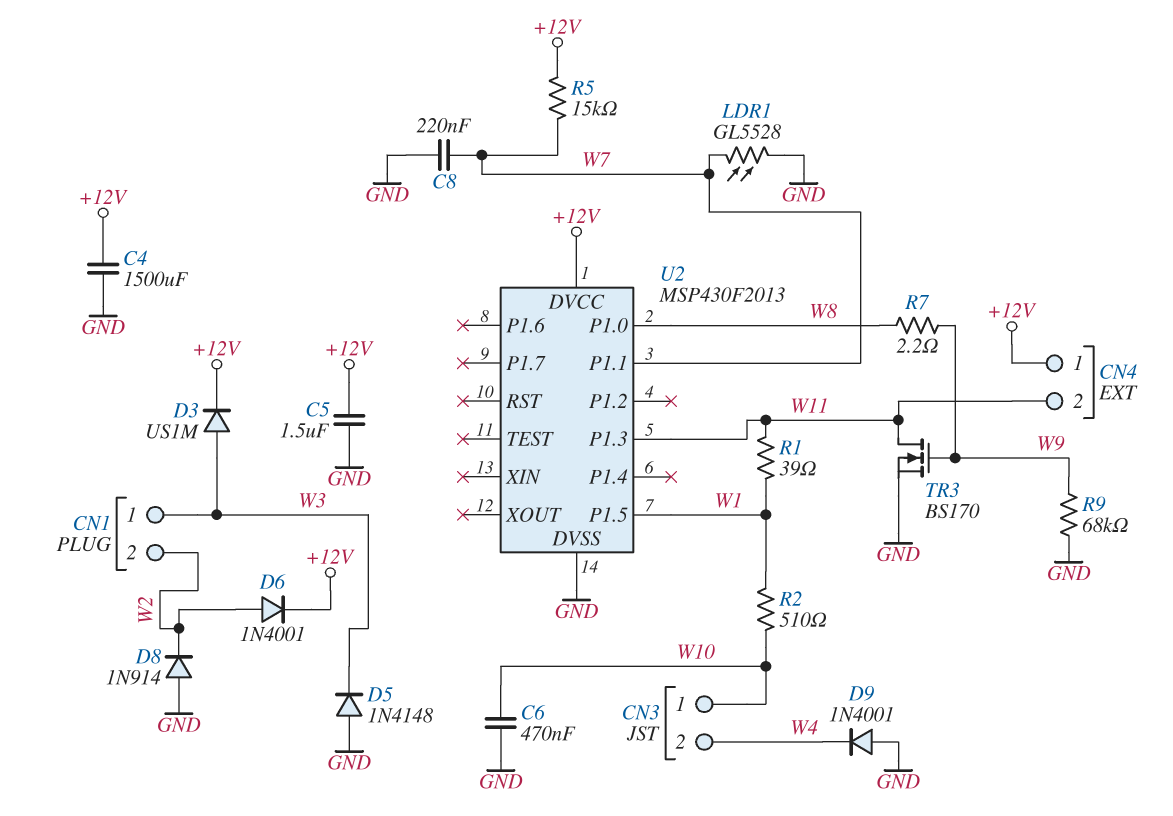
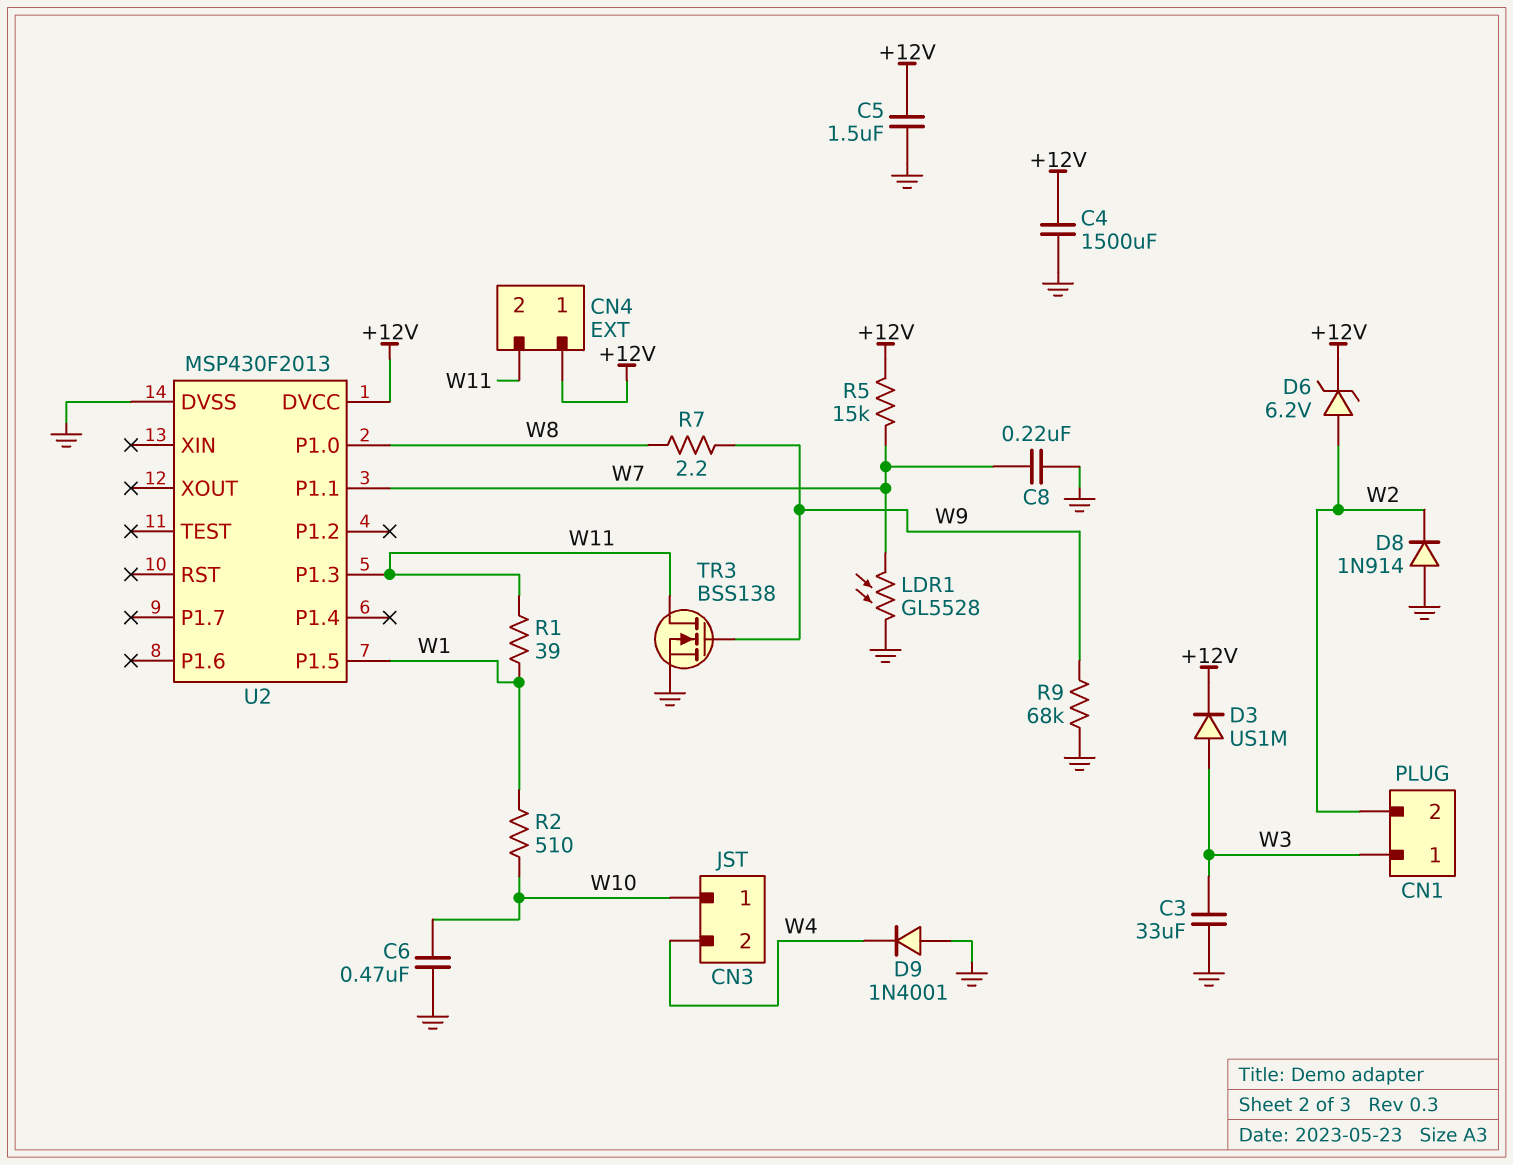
C3: none -> 33uF (GND, W3)
D5: diode 1N4148 (A GND, K W3) -> none
D6: diode 1N4001 (A W2, K +12V) -> zener 6.2V (A W2, K +12V)
TR3: NMOS BS170 (G W9, D W11, S GND) -> NMOS BSS138 (G W9, D W11, S GND)

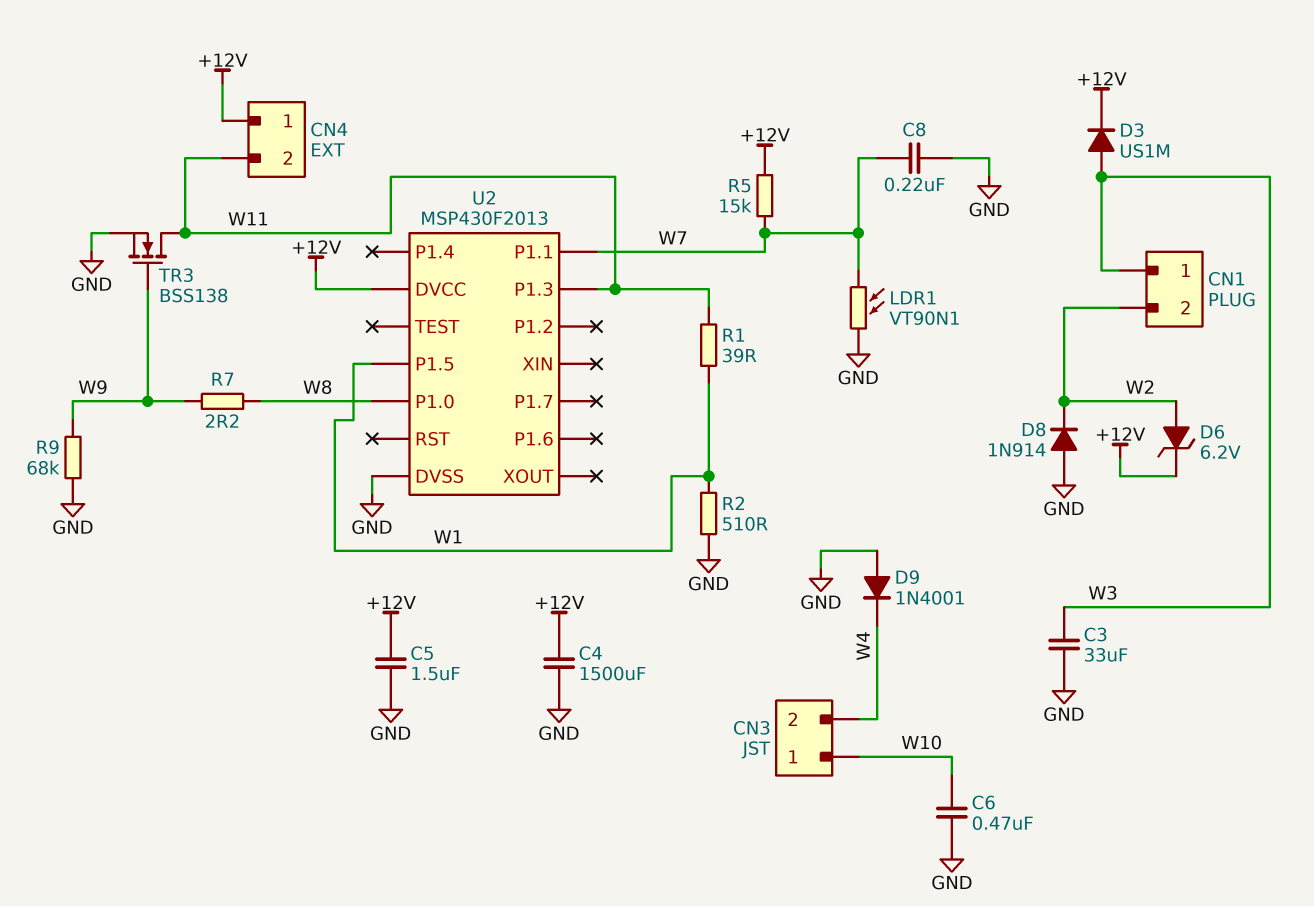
LDR1: GL5528 (GND, W7) -> VT90N1 (GND, W7)
R2: 510 (W1, W10) -> 510 (GND, W1)

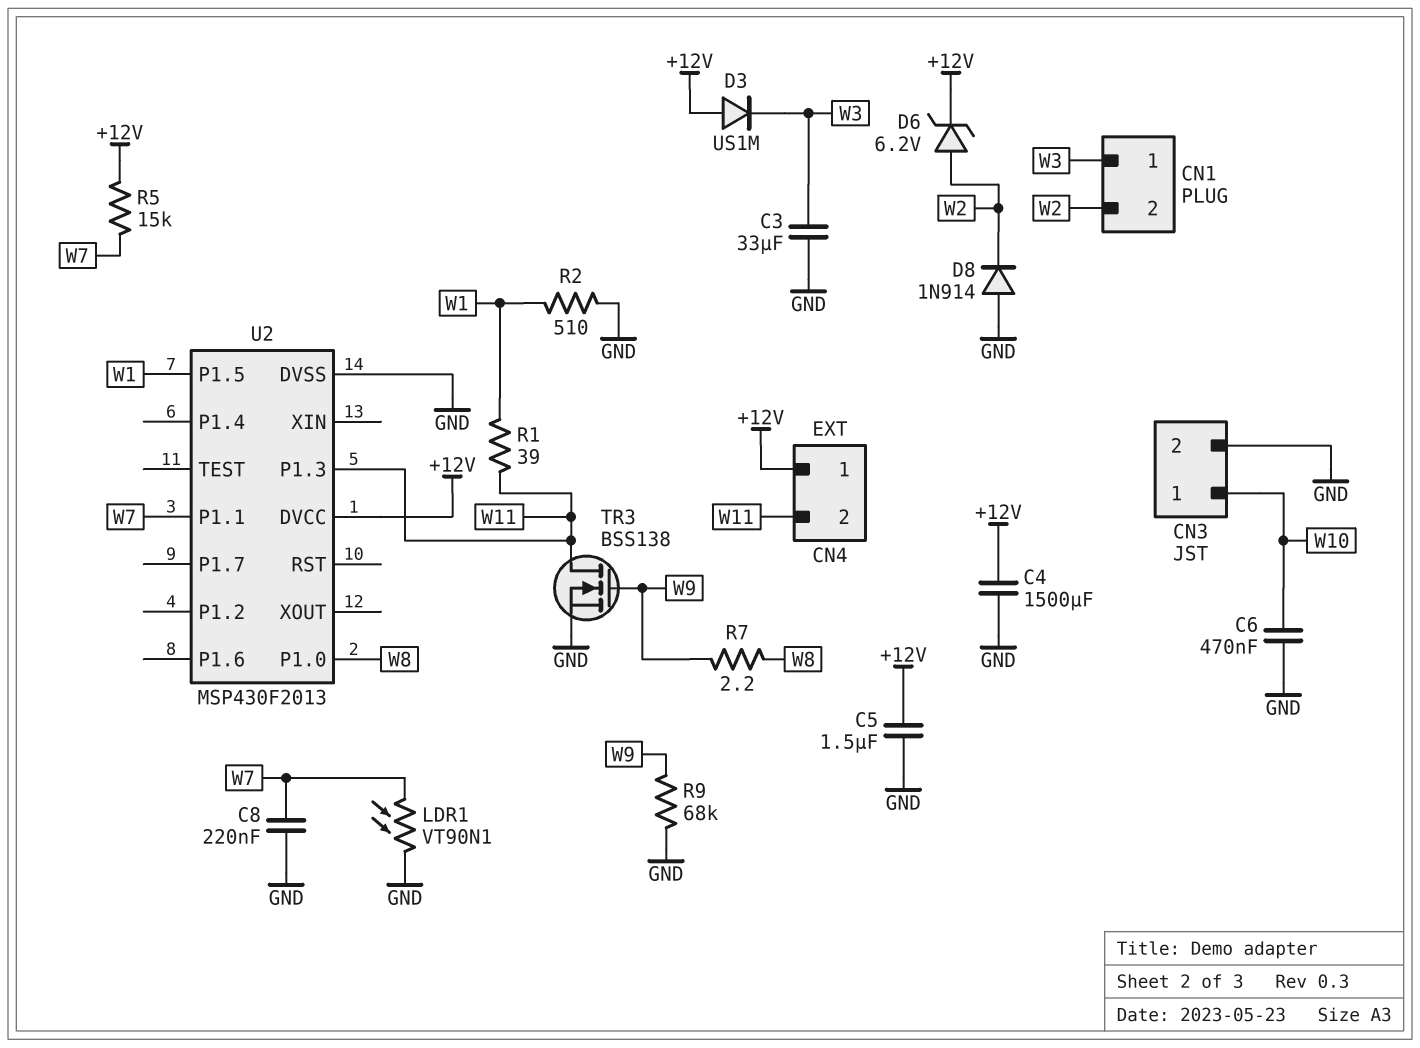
CN3 pin 2: W4 -> GND
D3: diode US1M (A W3, K +12V) -> diode US1M (A +12V, K W3)
D9: diode 1N4001 (A GND, K W4) -> none

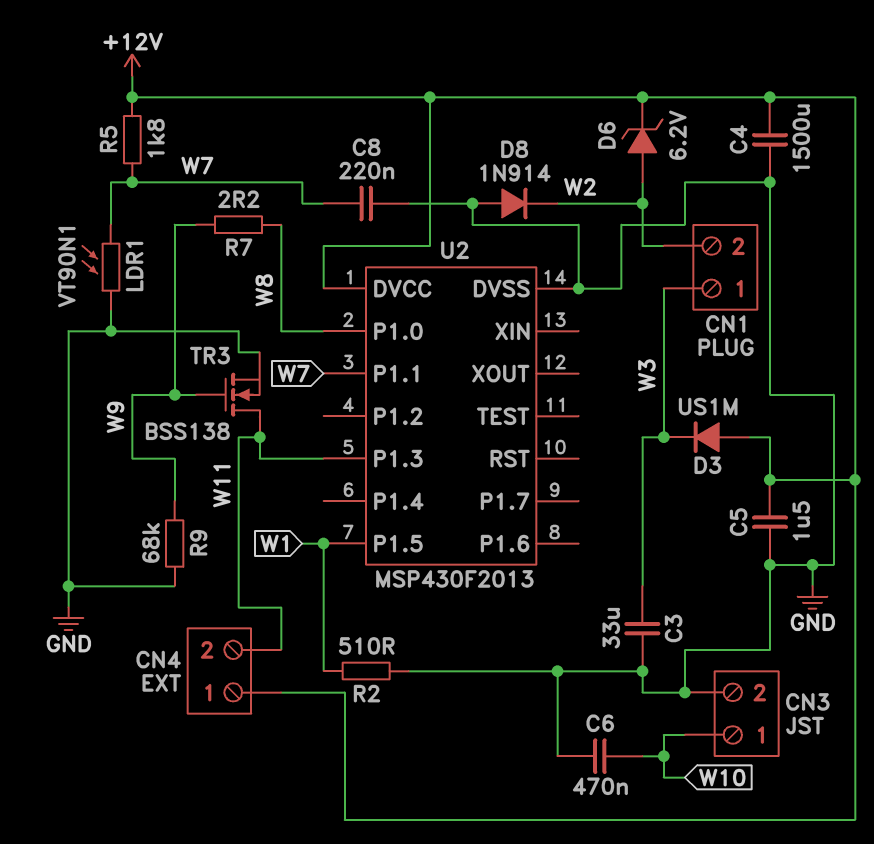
R1: 39 (W1, W11) -> none
R5: 15k (+12V, W7) -> 1.8k (+12V, W7)

